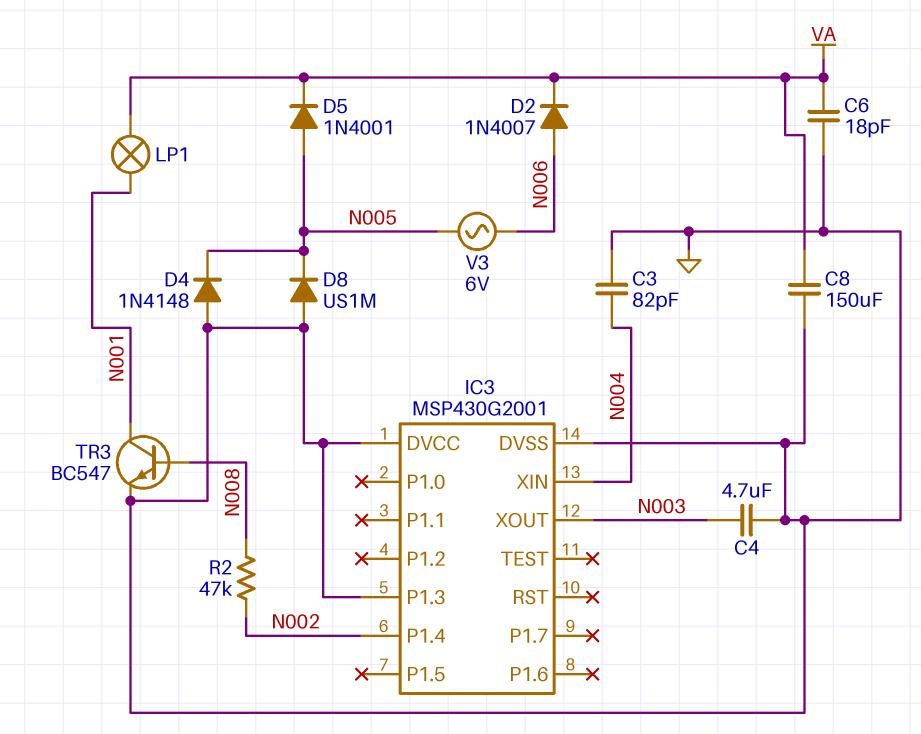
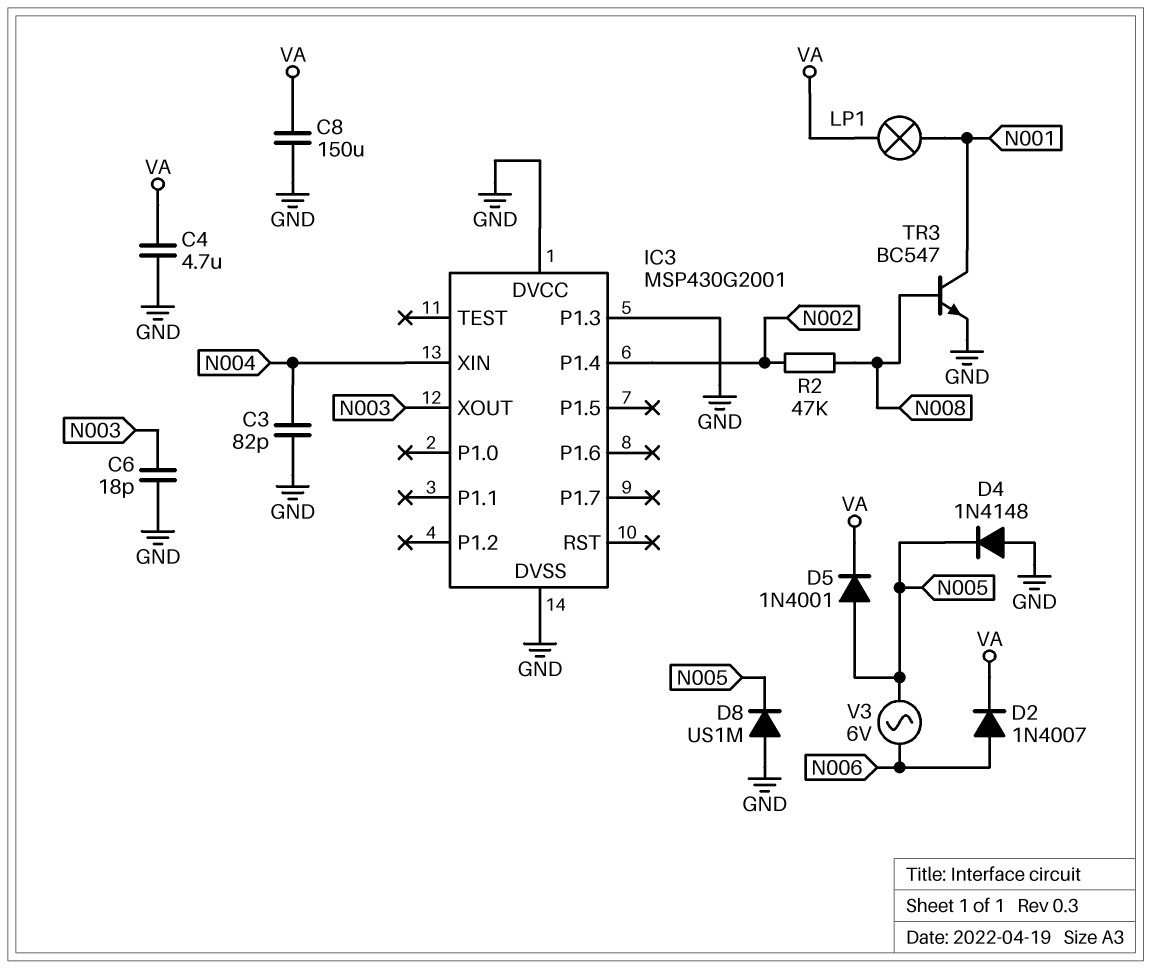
C4: 4.7uF (GND, N003) -> 4.7uF (GND, VA)
C6: 18pF (GND, VA) -> 18pF (GND, N003)

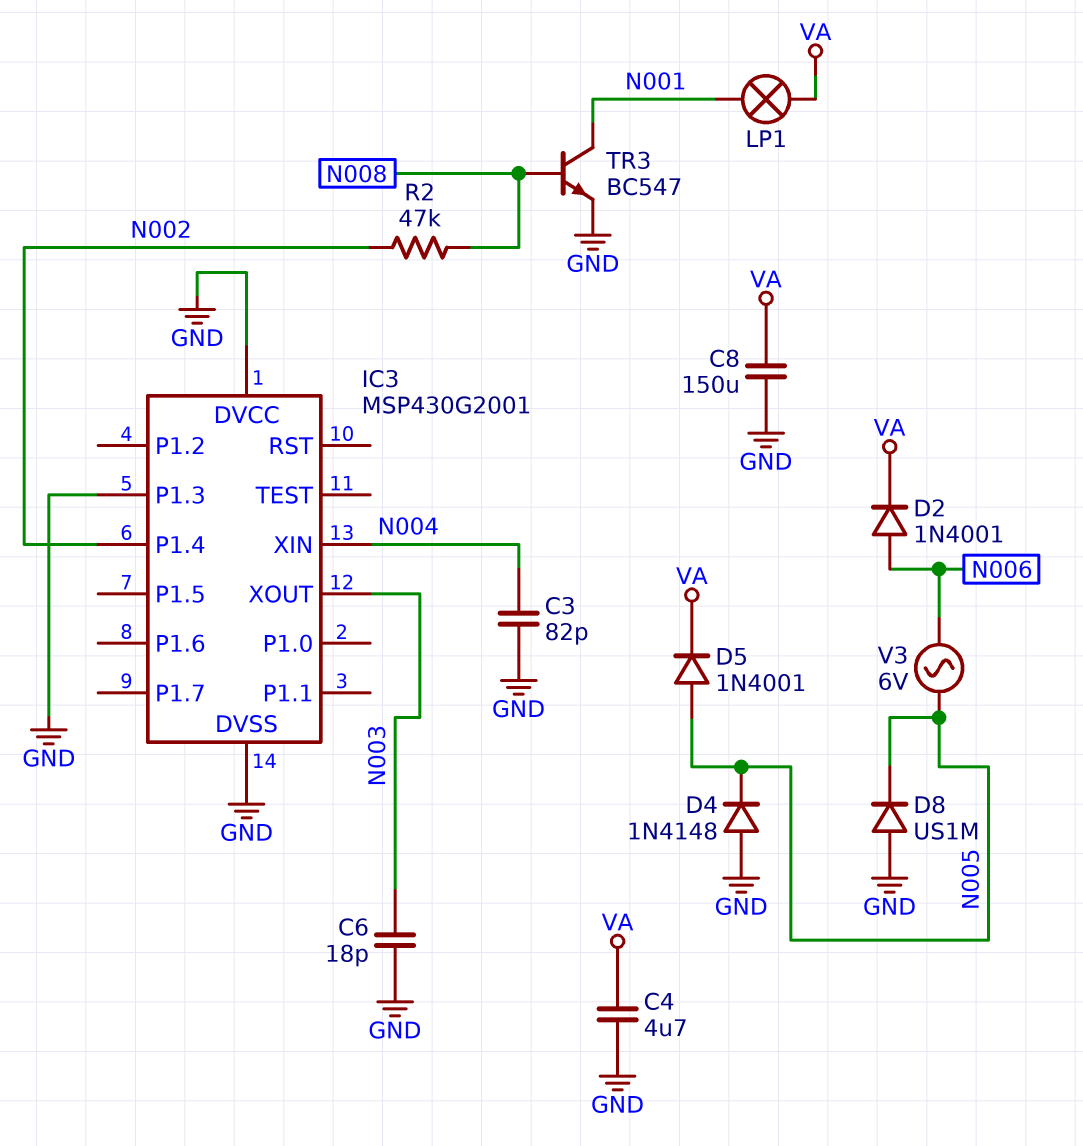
D2: diode 1N4007 (A N006, K VA) -> diode 1N4001 (A N006, K VA)

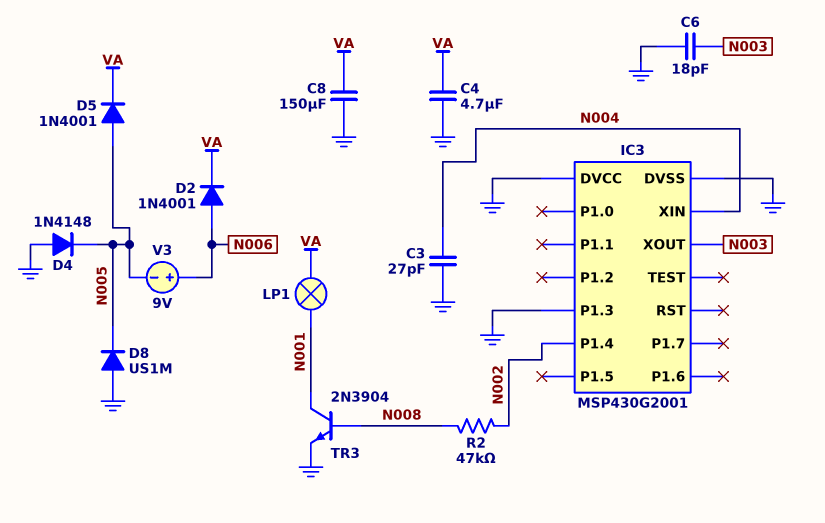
C3: 82pF (GND, N004) -> 27pF (GND, N004)
TR3: NPN BC547 (B N008, C N001, E GND) -> NPN 2N3904 (B N008, C N001, E GND)
V3: AC 6V (N005, N006) -> 9V (plus N006, minus N005)

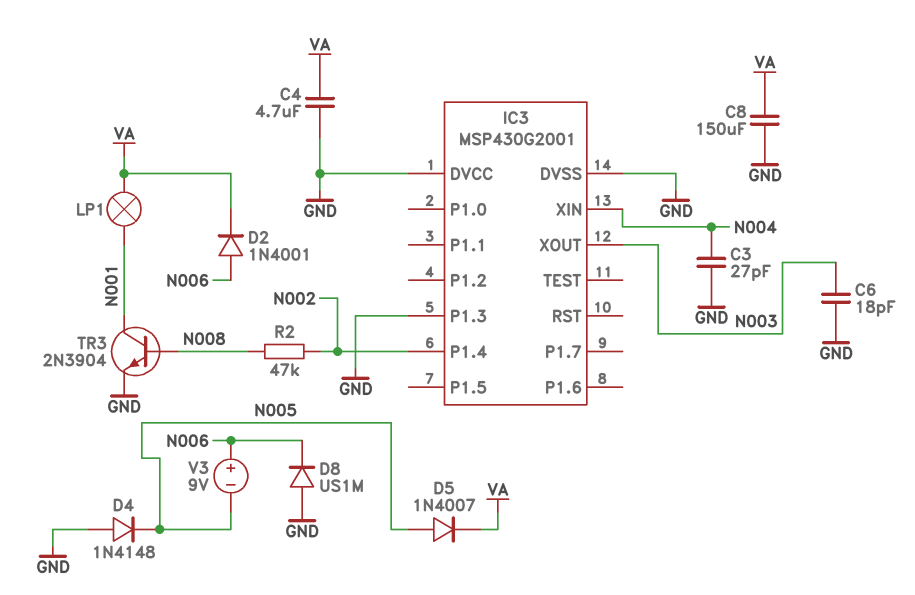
D5: diode 1N4001 (A N005, K VA) -> diode 1N4007 (A N005, K VA)
D8: diode US1M (A GND, K N005) -> diode US1M (A GND, K N006)

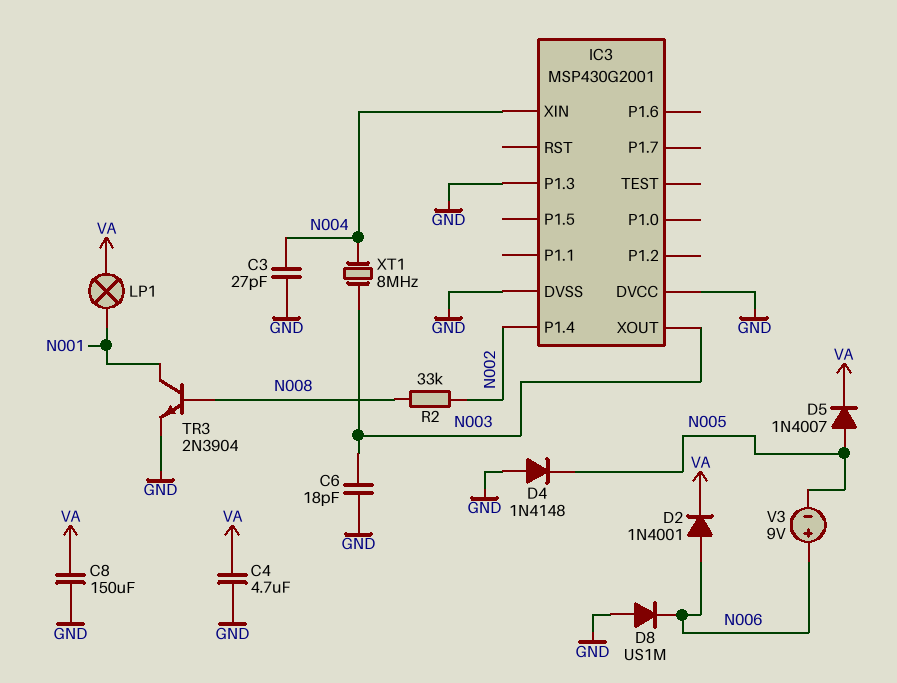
R2: 47k (N002, N008) -> 33k (N002, N008)
XT1: none -> 8MHz (N003, N004)

